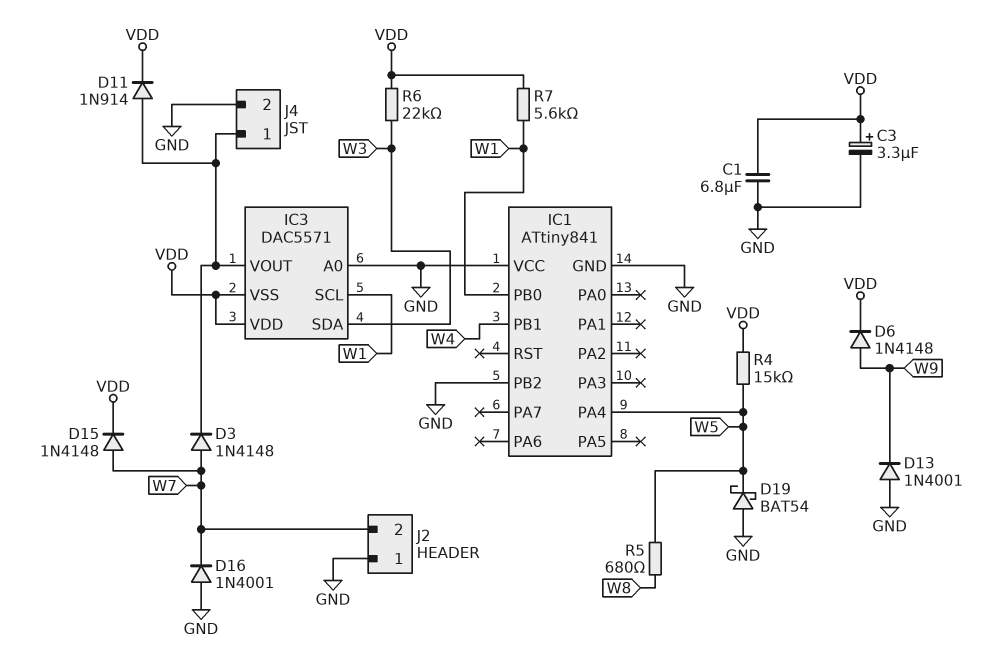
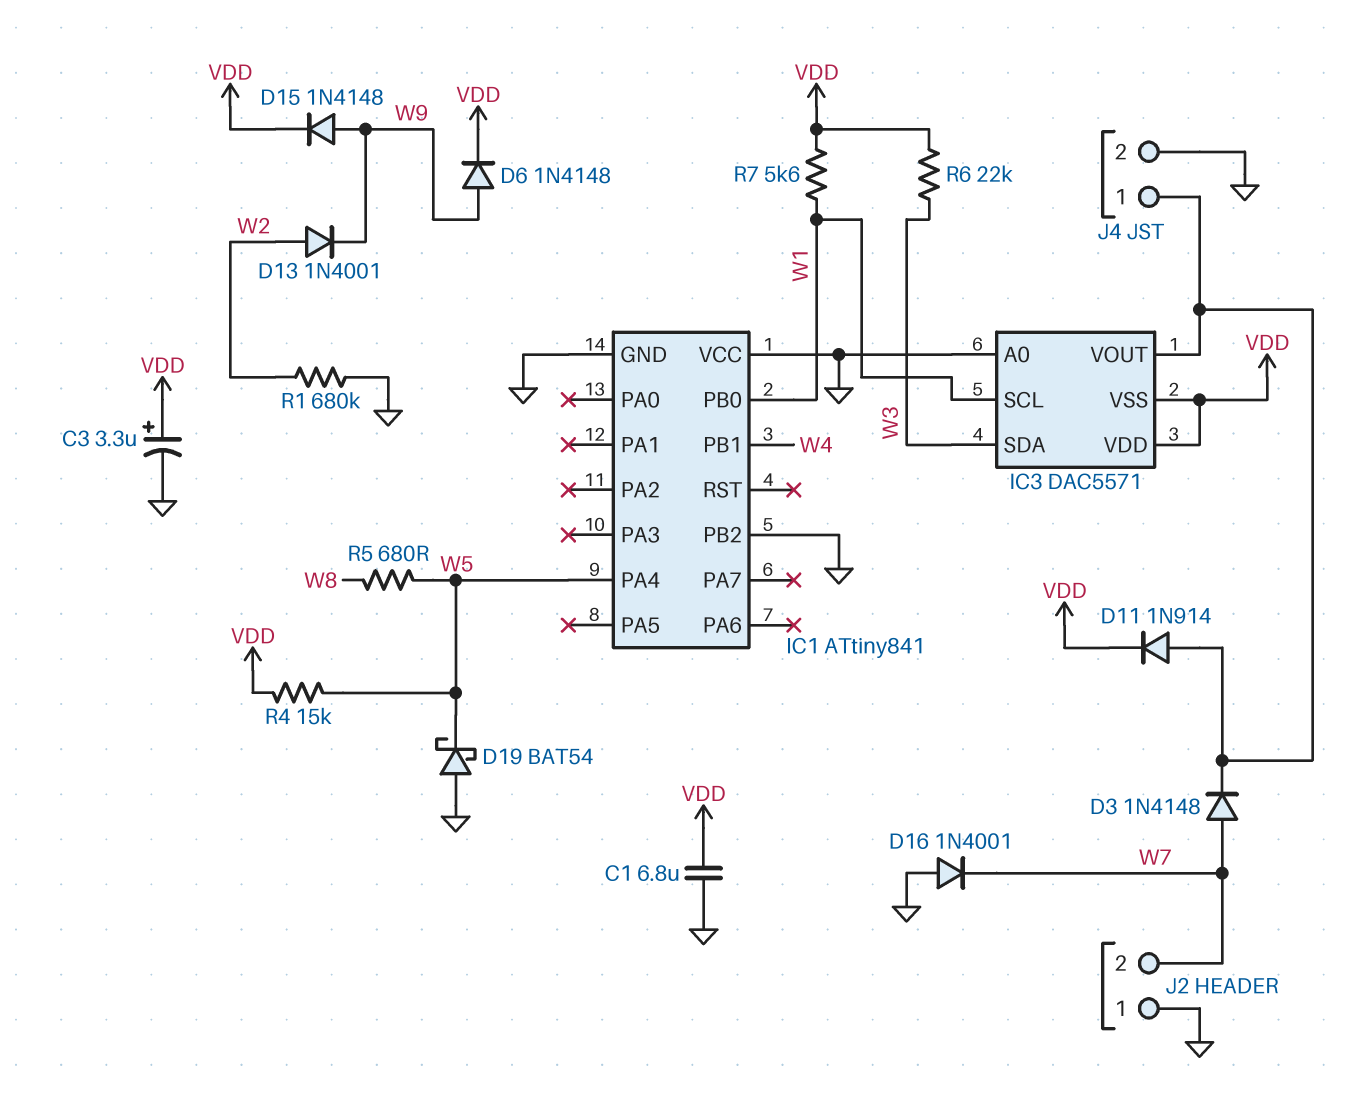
D13: diode 1N4001 (A GND, K W9) -> diode 1N4001 (A W2, K W9)
D15: diode 1N4148 (A W7, K VDD) -> diode 1N4148 (A W9, K VDD)
R1: none -> 680k (GND, W2)

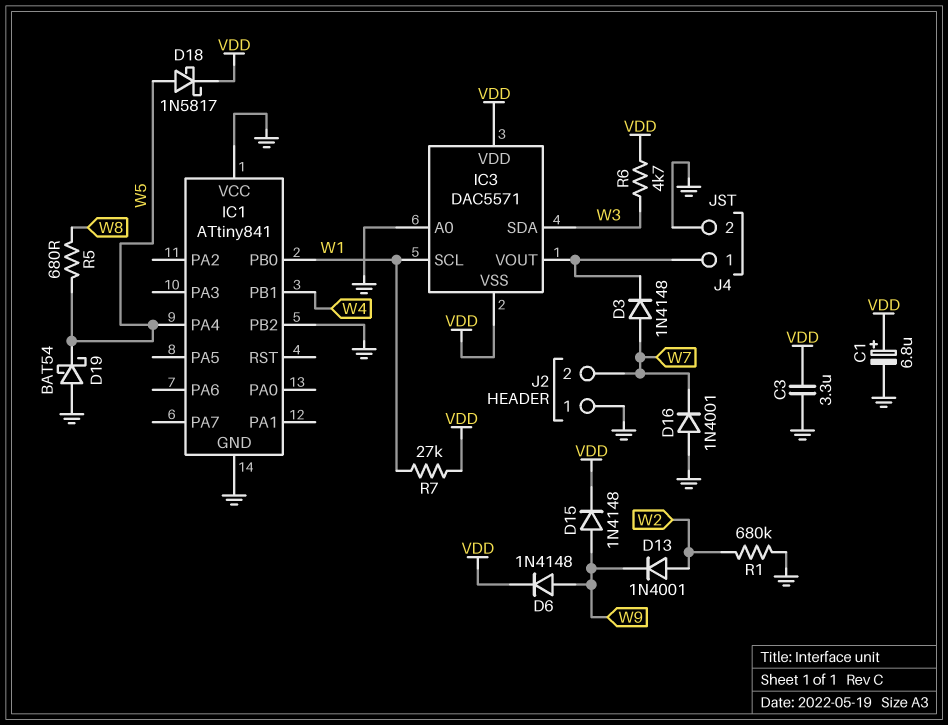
C1: 6.8uF (GND, VDD) -> 6.8uF (plus VDD, minus GND)
C3: 3.3uF (plus VDD, minus GND) -> 3.3uF (GND, VDD)
D11: diode 1N914 (A IC3/VOUT, K VDD) -> none
D18: none -> schottky 1N5817 (A W5, K VDD)
R4: 15k (VDD, W5) -> none
R6: 22k (VDD, W3) -> 4.7k (VDD, W3)
R7: 5.6k (VDD, W1) -> 27k (VDD, W1)

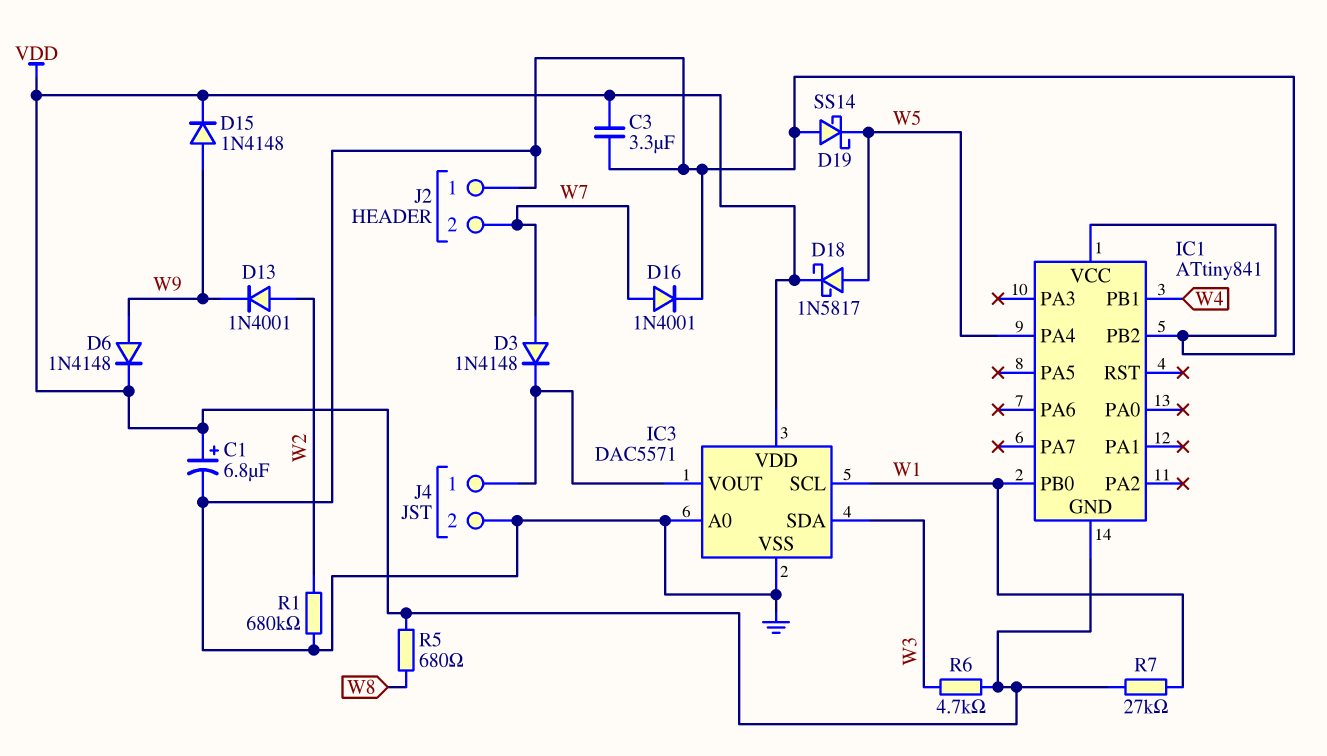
D16: diode 1N4001 (A GND, K W7) -> diode 1N4001 (A W7, K GND)
D19: schottky BAT54 (A GND, K W5) -> schottky SS14 (A GND, K W5)
IC1 pin GND: GND -> VDD
IC3 pin VSS: VDD -> GND
R5: 680 (W5, W8) -> 680 (VDD, W8)

